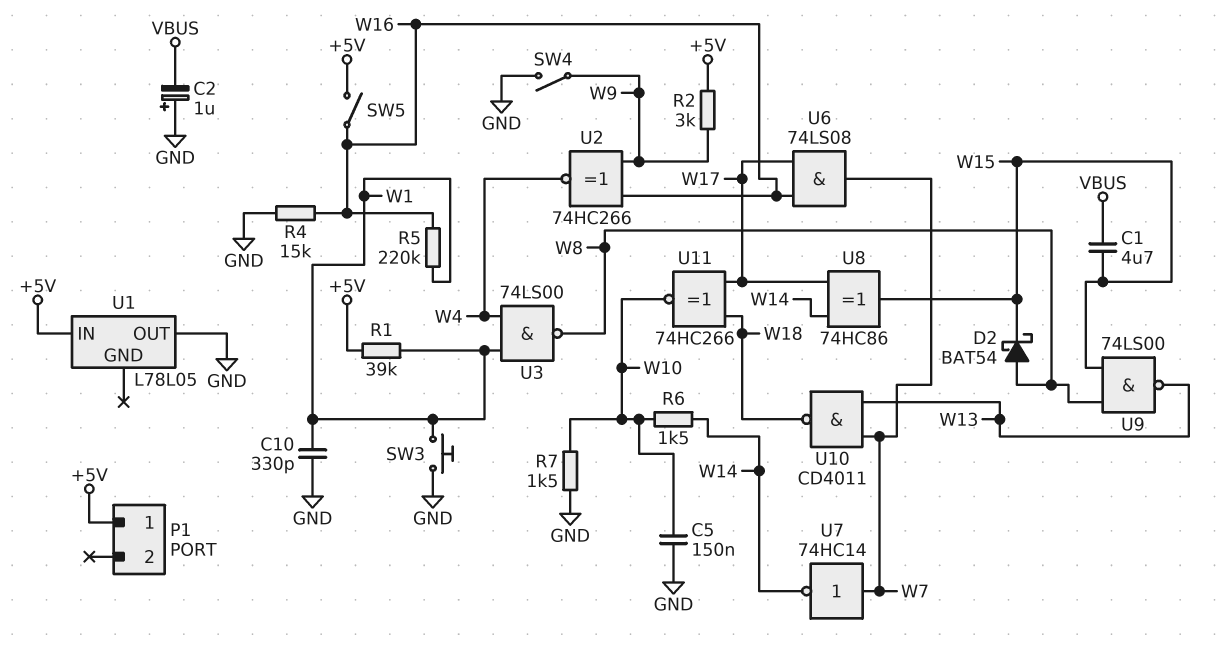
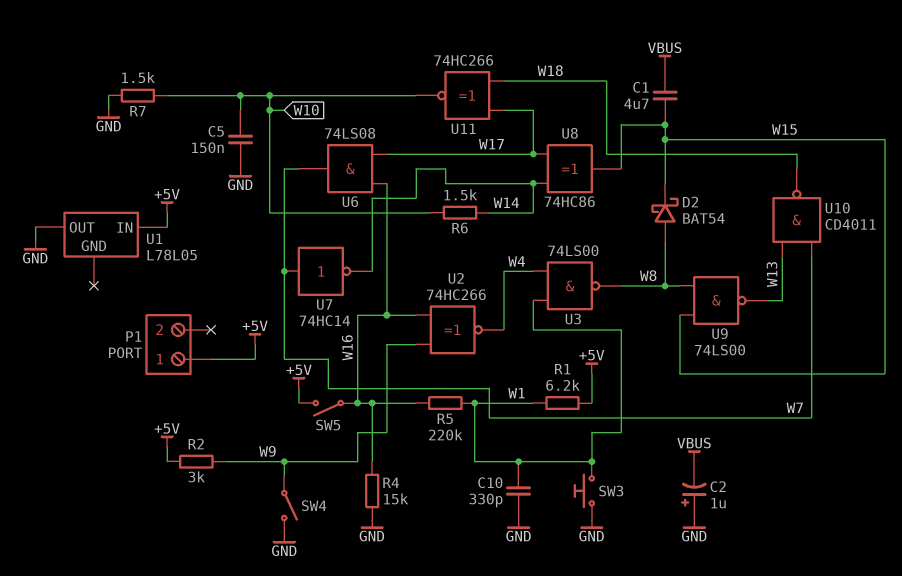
R1: 39k (+5V, W1) -> 6.2k (+5V, W1)

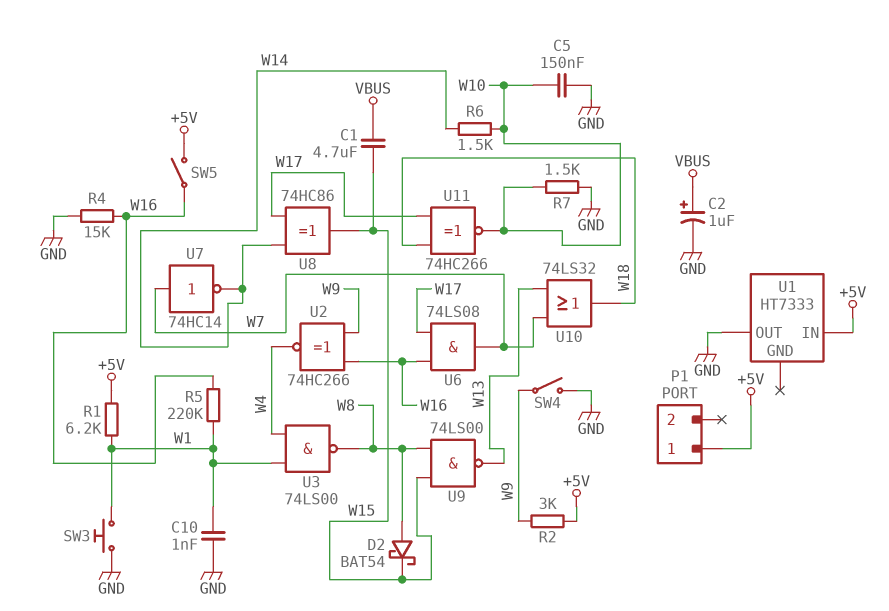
C2: 1uF (plus GND, minus VBUS) -> 1uF (plus VBUS, minus GND)
C10: 330pF (GND, W1) -> 1nF (GND, W1)
U1: L78L05 -> HT7333
U10: NAND CD4011 (in W7, in W13, out W18) -> OR 74LS32 (in W7, in W13, out W18)

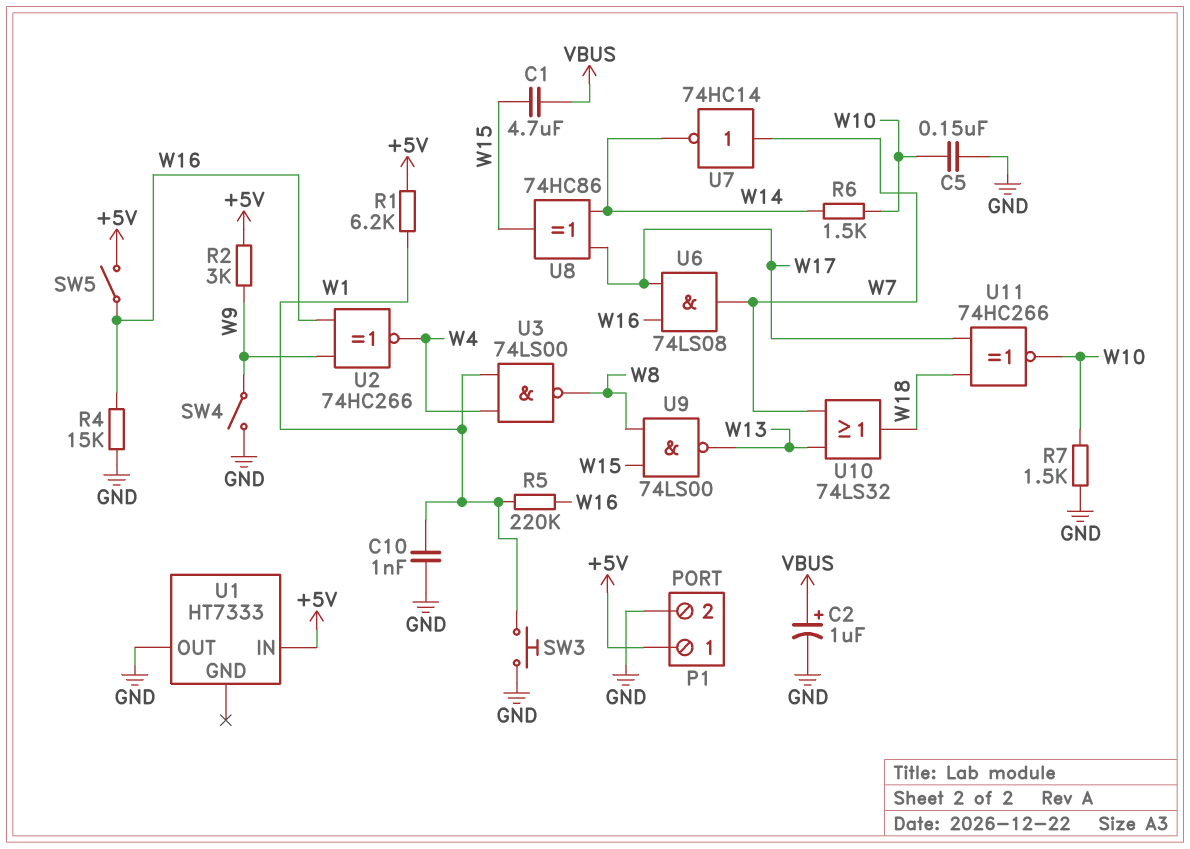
D2: schottky BAT54 (A W8, K W15) -> none
P1 pin 2: none -> GND

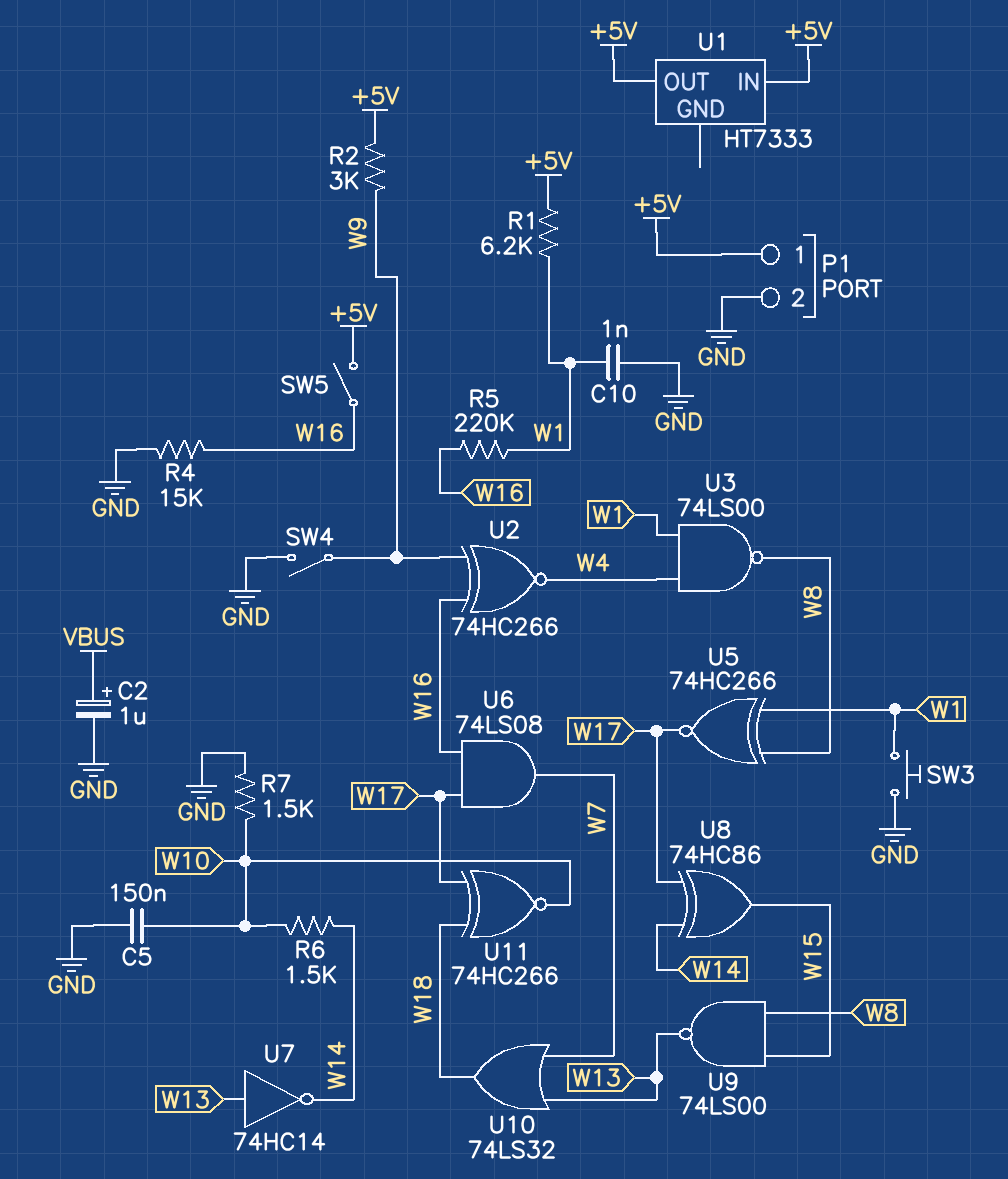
C1: 4.7uF (VBUS, W15) -> none
U1 pin OUT: GND -> +5V
U5: none -> XNOR 74HC266 (in W1, in W8, out W17)
U7: NOT 74HC14 (in W7, out W14) -> NOT 74HC14 (in W13, out W14)

